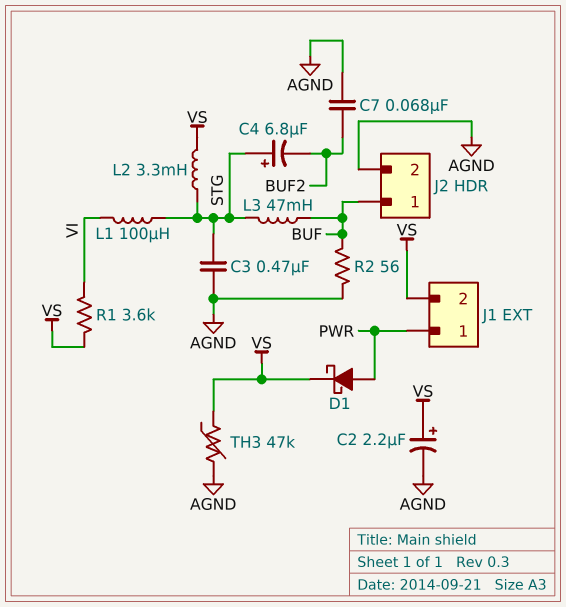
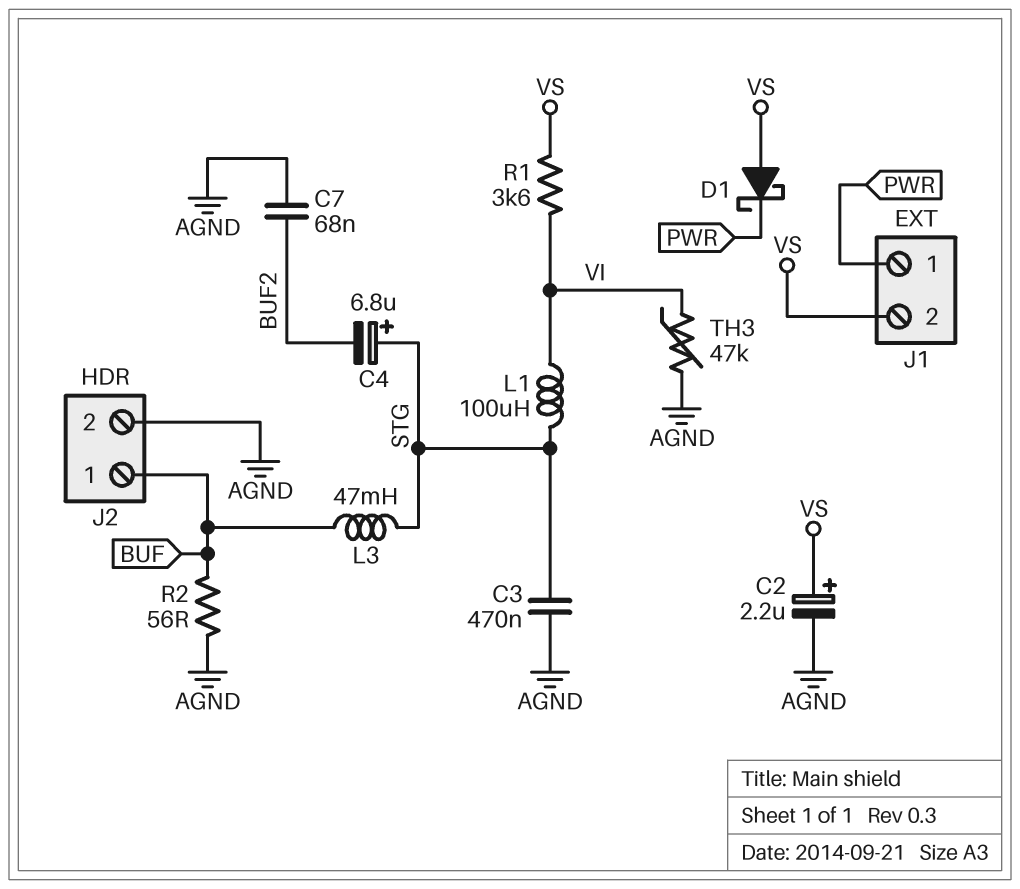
D1: schottky (A PWR, K VS) -> schottky (A VS, K PWR)
L2: 3.3mH (STG, VS) -> none
TH3: 47k (AGND, VS) -> 47k (AGND, VI)

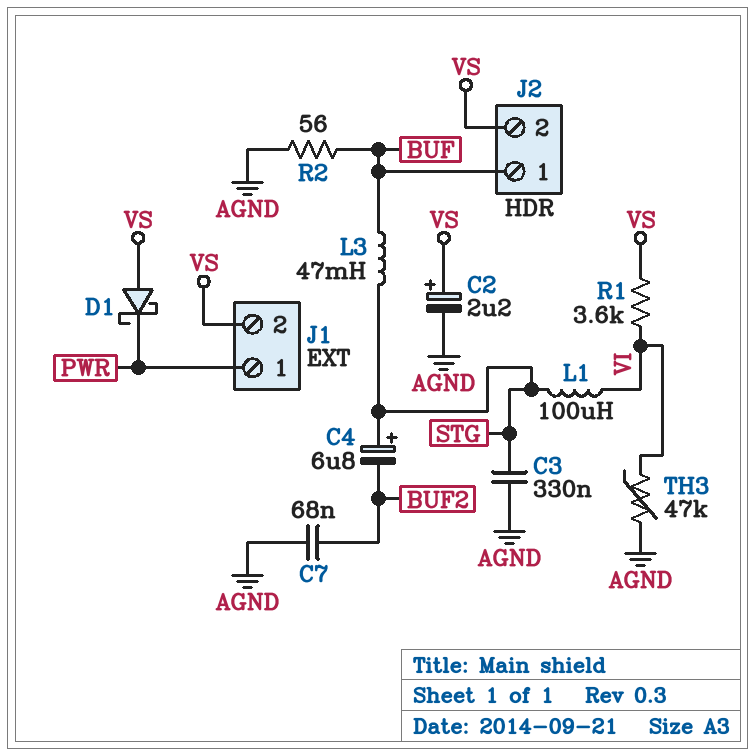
C3: 470nF (AGND, STG) -> 330nF (AGND, STG)
J2 pin 2: AGND -> VS

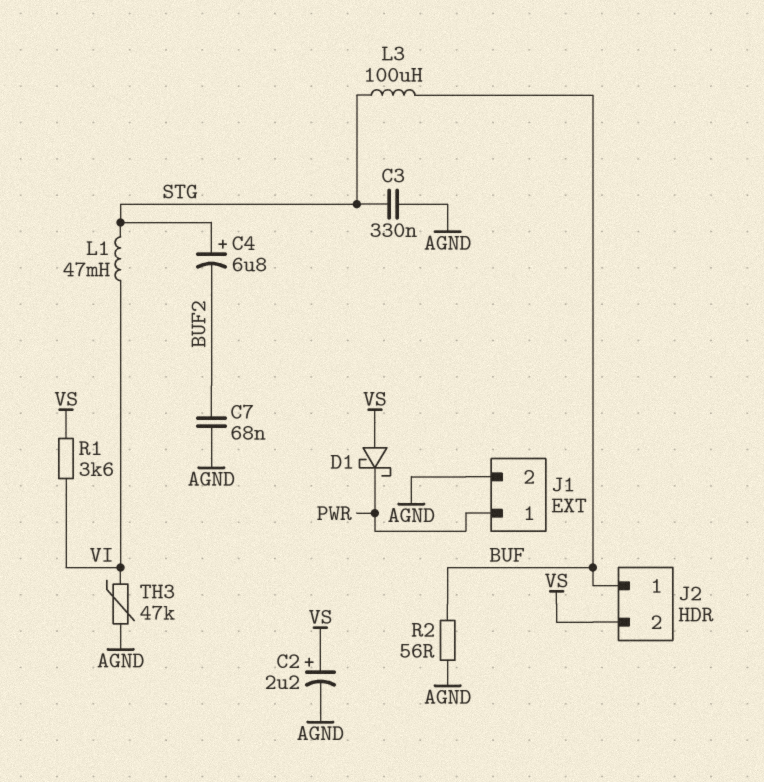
J1 pin 2: VS -> AGND
L1: 100uH (STG, VI) -> 47mH (STG, VI)
L3: 47mH (BUF, STG) -> 100uH (BUF, STG)

